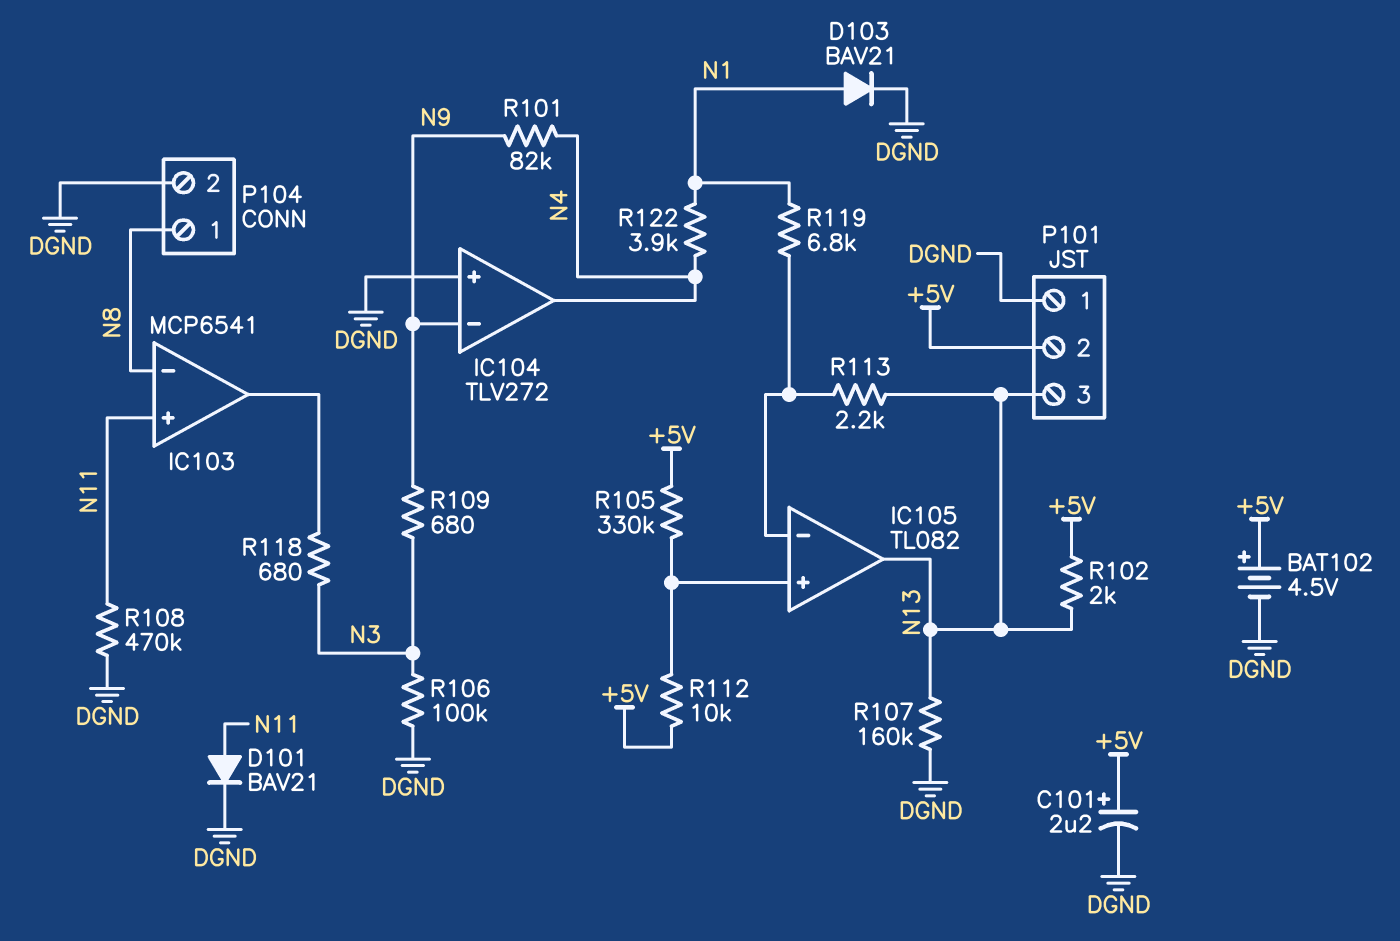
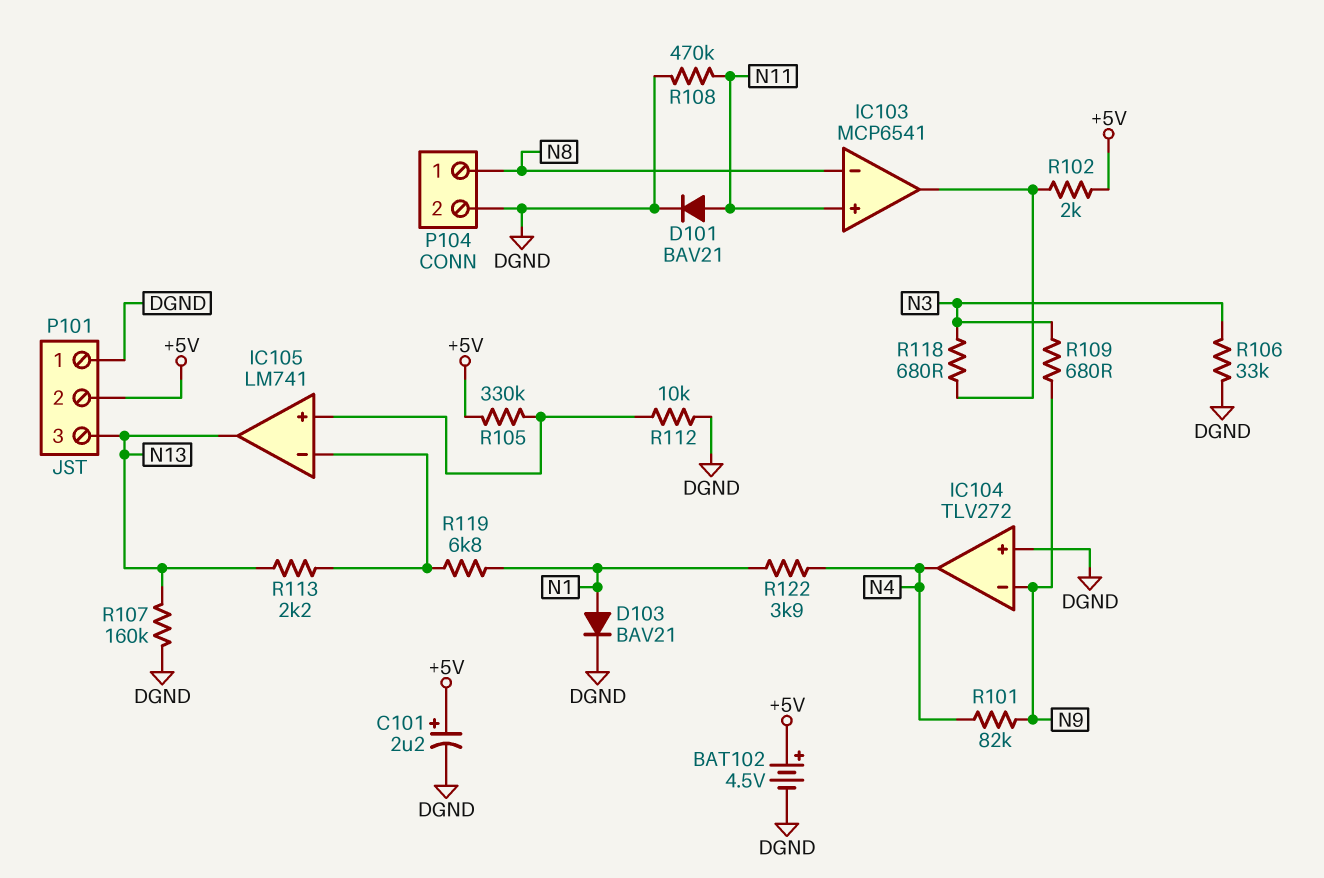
IC105: TL082 -> LM741
R102: 2k (+5V, N13) -> 2k (+5V, IC103/out)
R106: 100k (DGND, N3) -> 33k (DGND, N3)
R112: 10k (+5V, IC105/in+) -> 10k (DGND, IC105/in+)

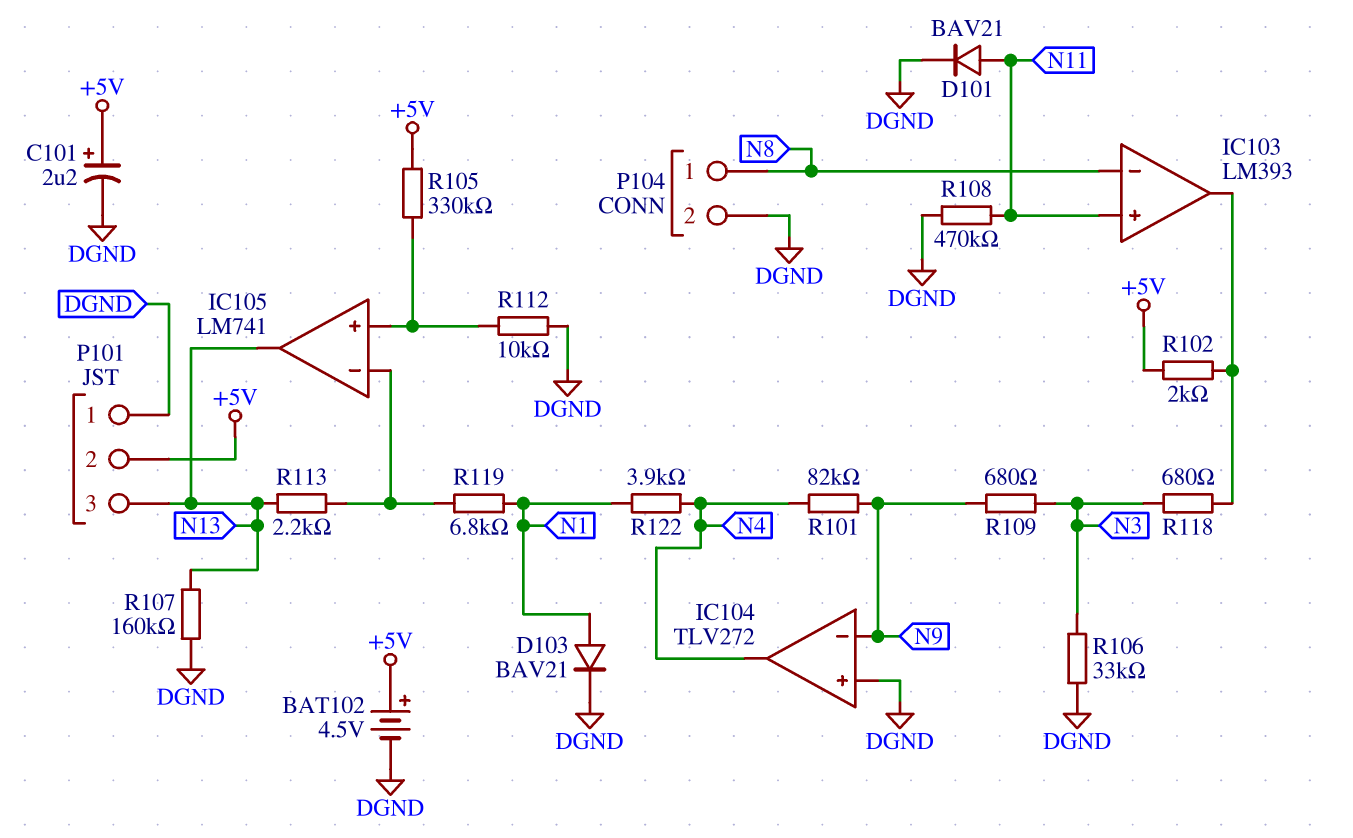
IC103: MCP6541 -> LM393

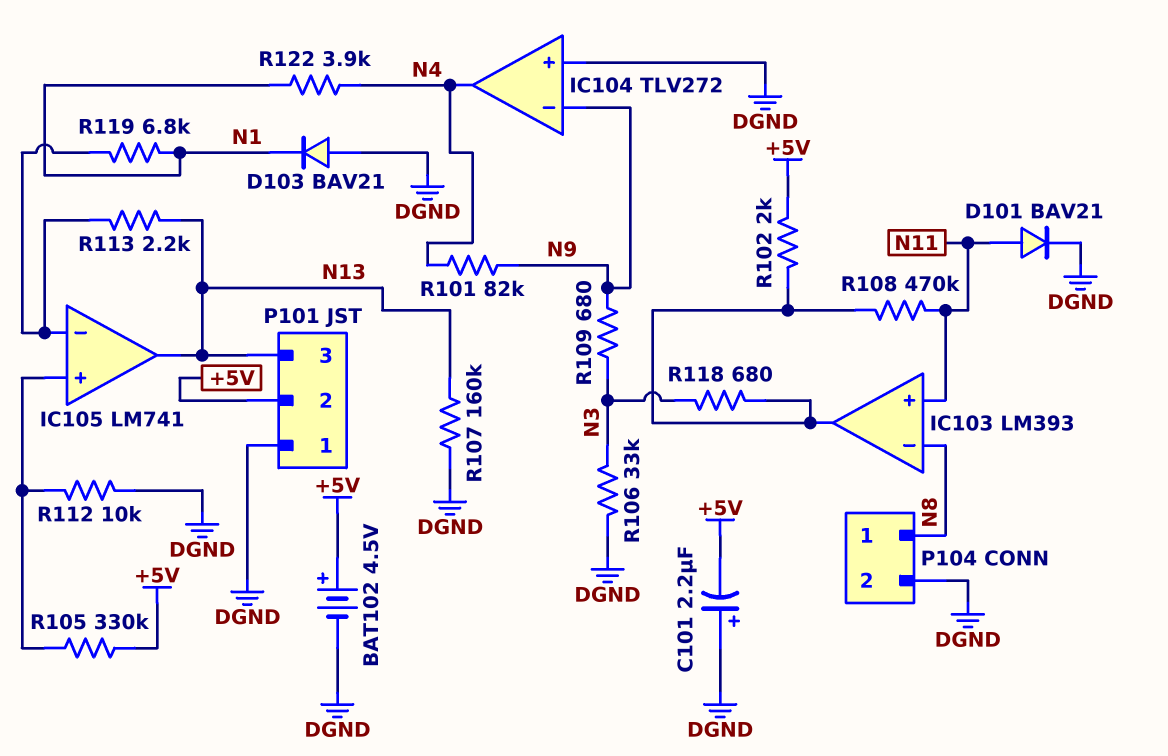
C101: 2.2uF (plus +5V, minus DGND) -> 2.2uF (plus DGND, minus +5V)
D103: diode BAV21 (A N1, K DGND) -> diode BAV21 (A DGND, K N1)
R108: 470k (DGND, N11) -> 470k (IC103/out, N11)

